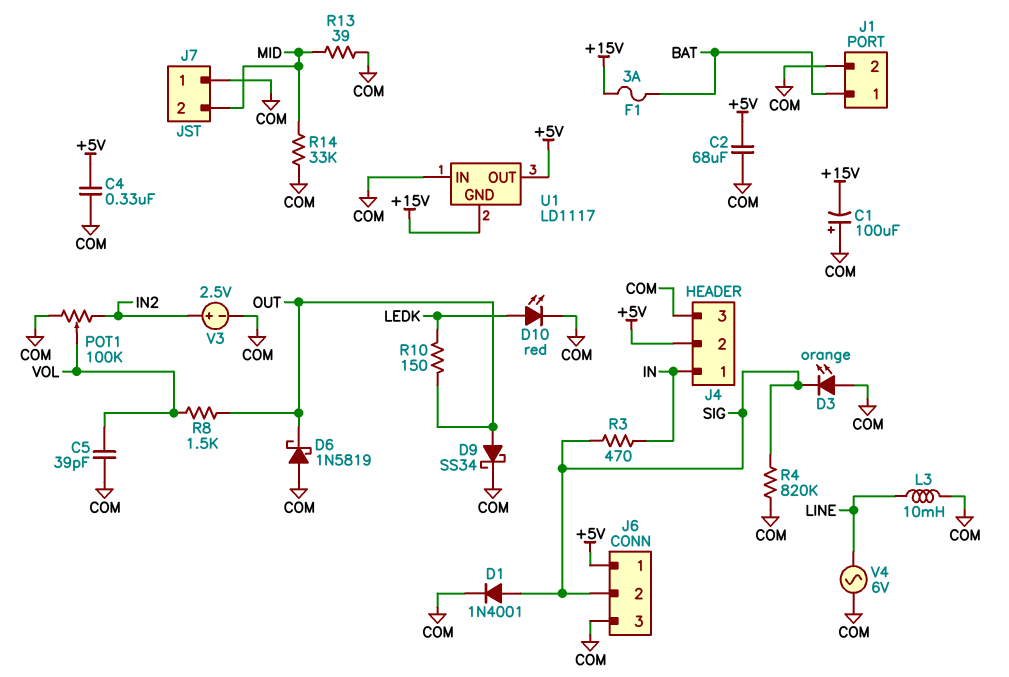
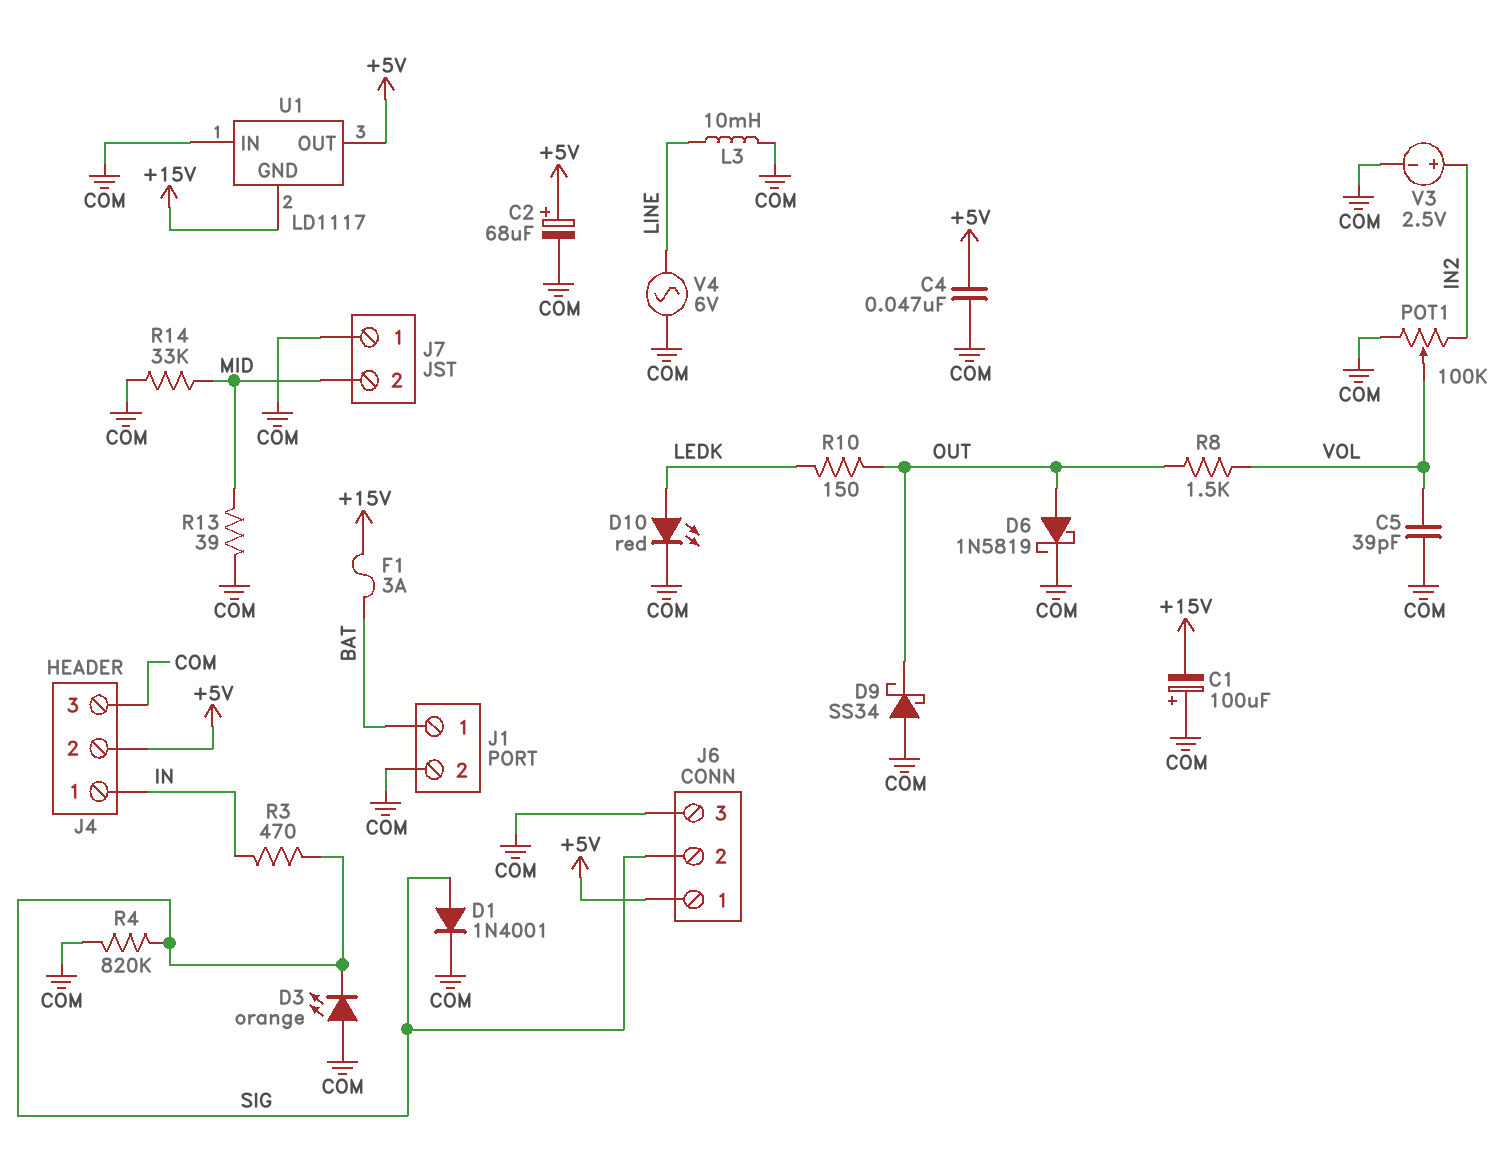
C2: 68uF (+5V, COM) -> 68uF (plus +5V, minus COM)
C4: 330nF (+5V, COM) -> 47nF (+5V, COM)
D6: schottky 1N5819 (A COM, K OUT) -> schottky 1N5819 (A OUT, K COM)
D9: schottky SS34 (A OUT, K COM) -> schottky SS34 (A COM, K OUT)

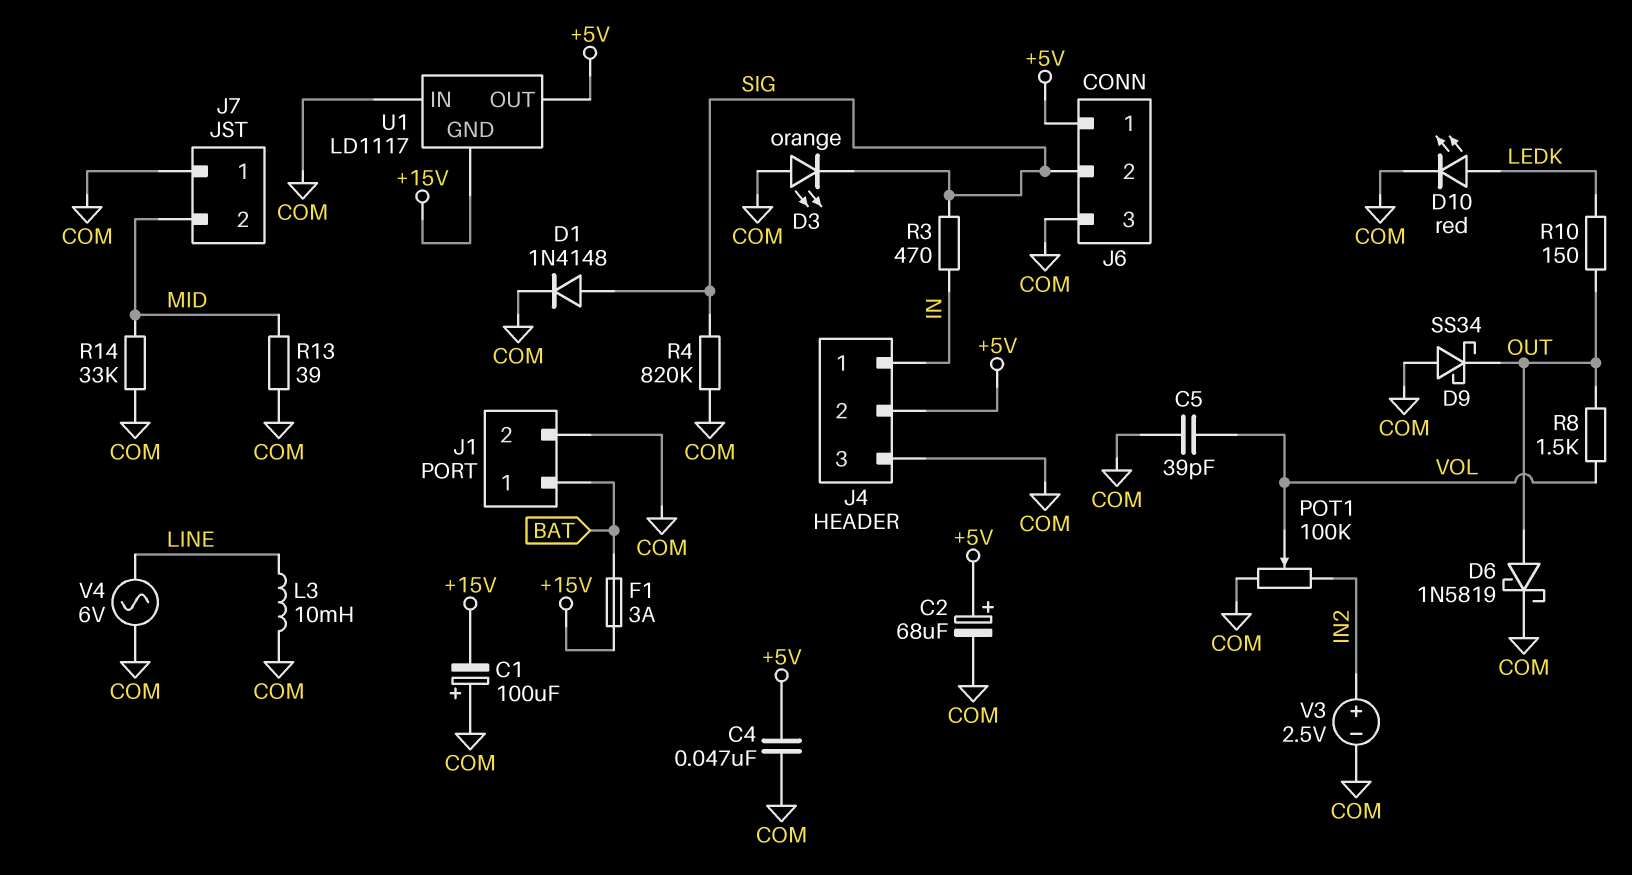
D1: diode 1N4001 (A SIG, K COM) -> diode 1N4148 (A SIG, K COM)

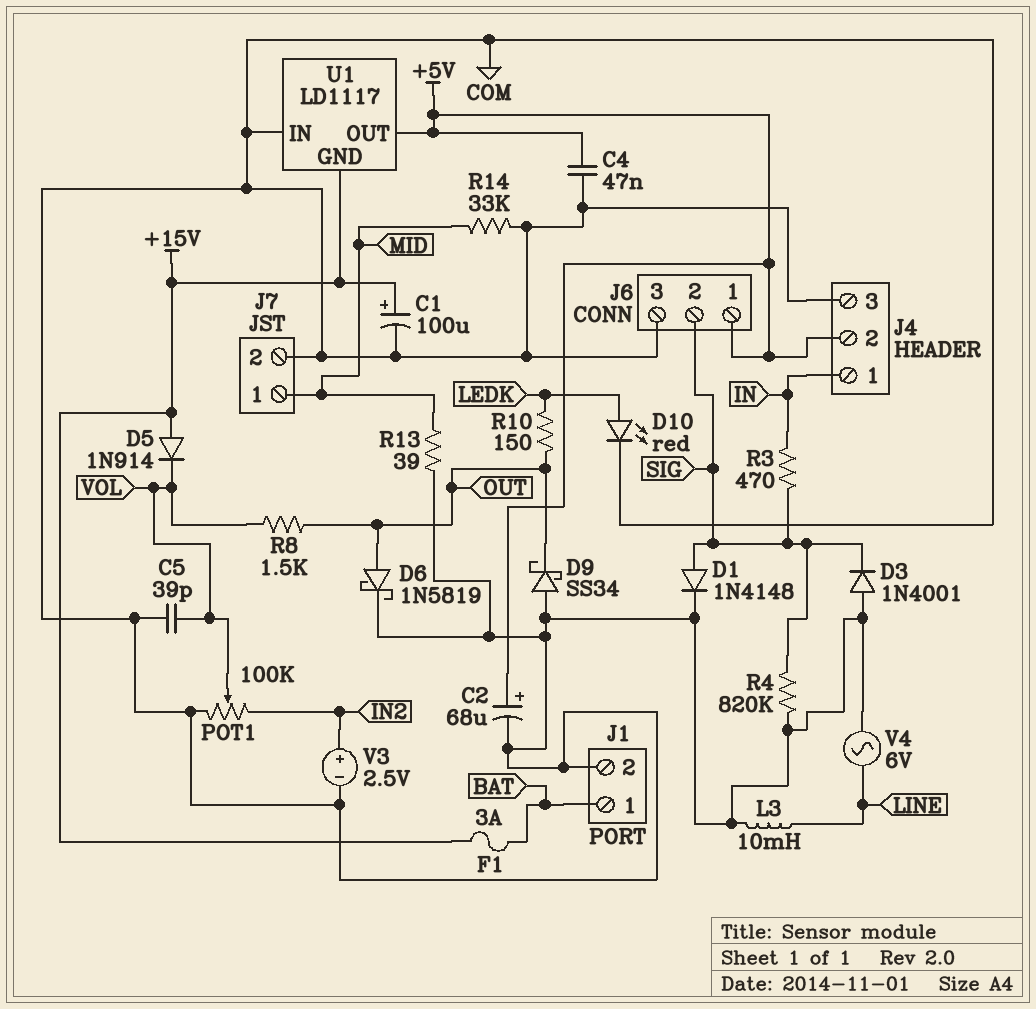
C1: 100uF (plus COM, minus +15V) -> 100uF (plus +15V, minus COM)
D3: LED orange (A COM, K SIG) -> diode 1N4001 (A COM, K SIG)
D5: none -> diode 1N914 (A +15V, K VOL)
J7 pin 1: COM -> MID
J7 pin 2: MID -> COM

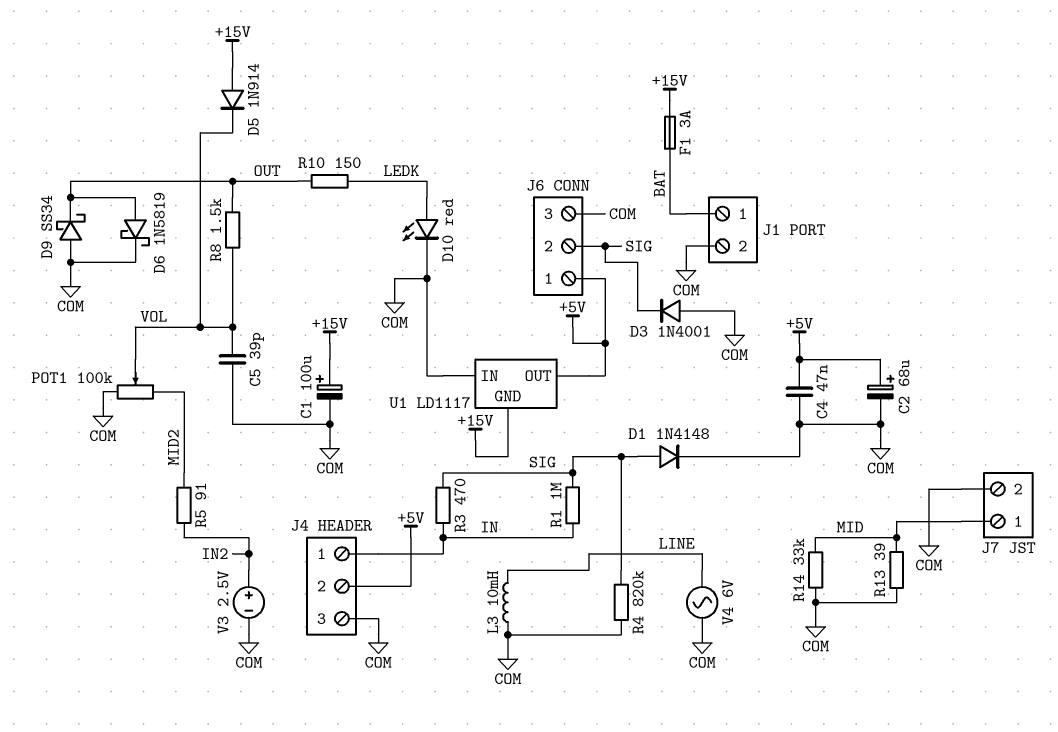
POT1: 100k (COM, IN2, wiper VOL) -> 100k (COM, MID2, wiper VOL)
R1: none -> 1M (IN, SIG)
R5: none -> 91 (IN2, MID2)

